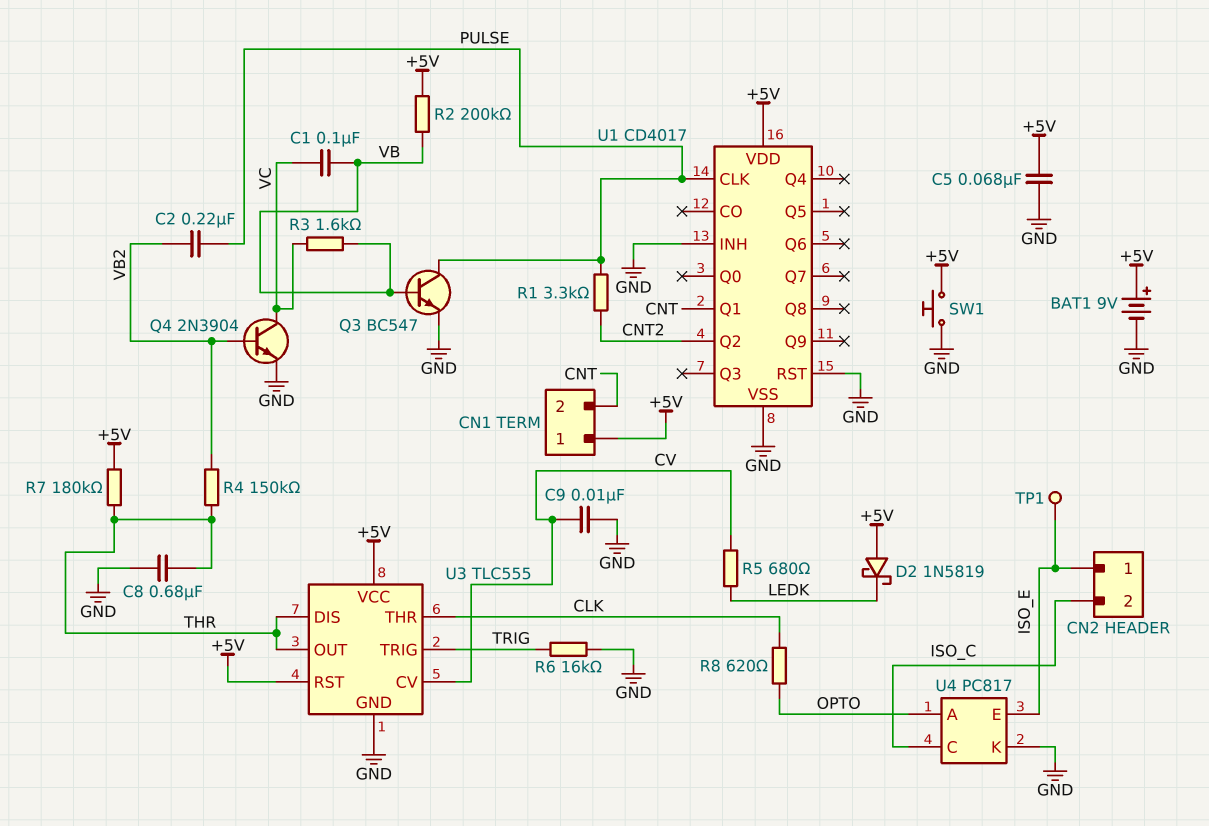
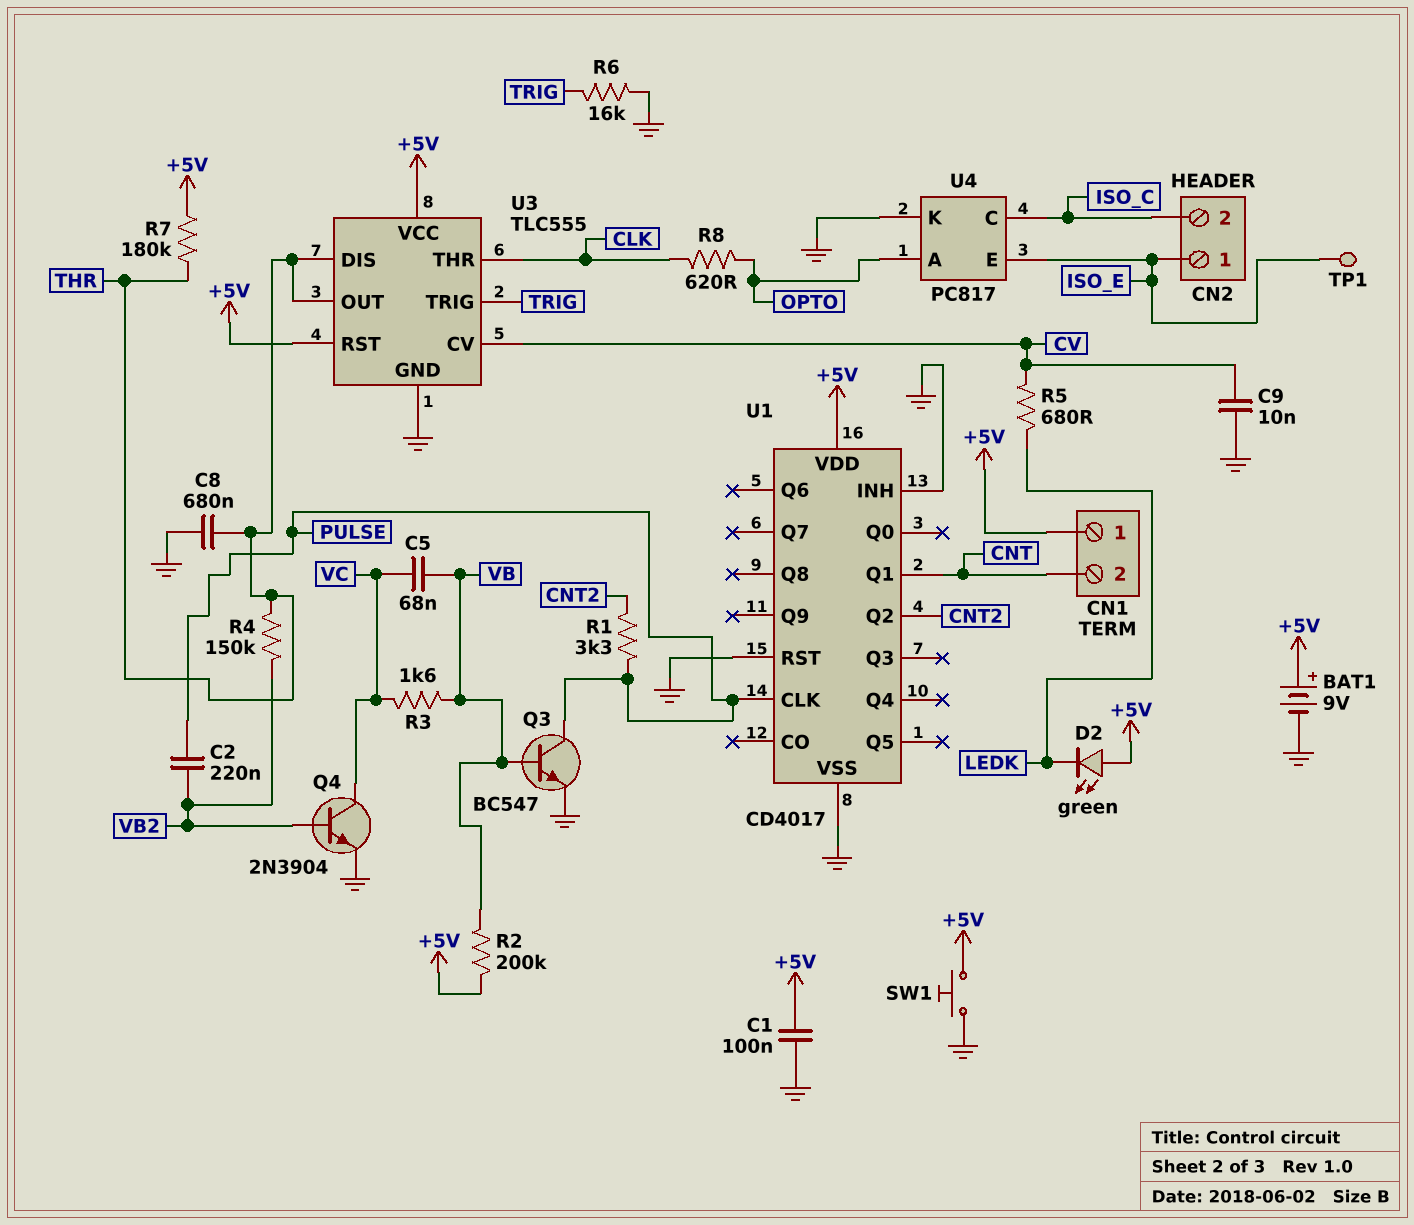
C1: 100nF (VB, VC) -> 100nF (+5V, GND)
C5: 68nF (+5V, GND) -> 68nF (VB, VC)
D2: schottky 1N5819 (A +5V, K LEDK) -> LED green (A +5V, K LEDK)

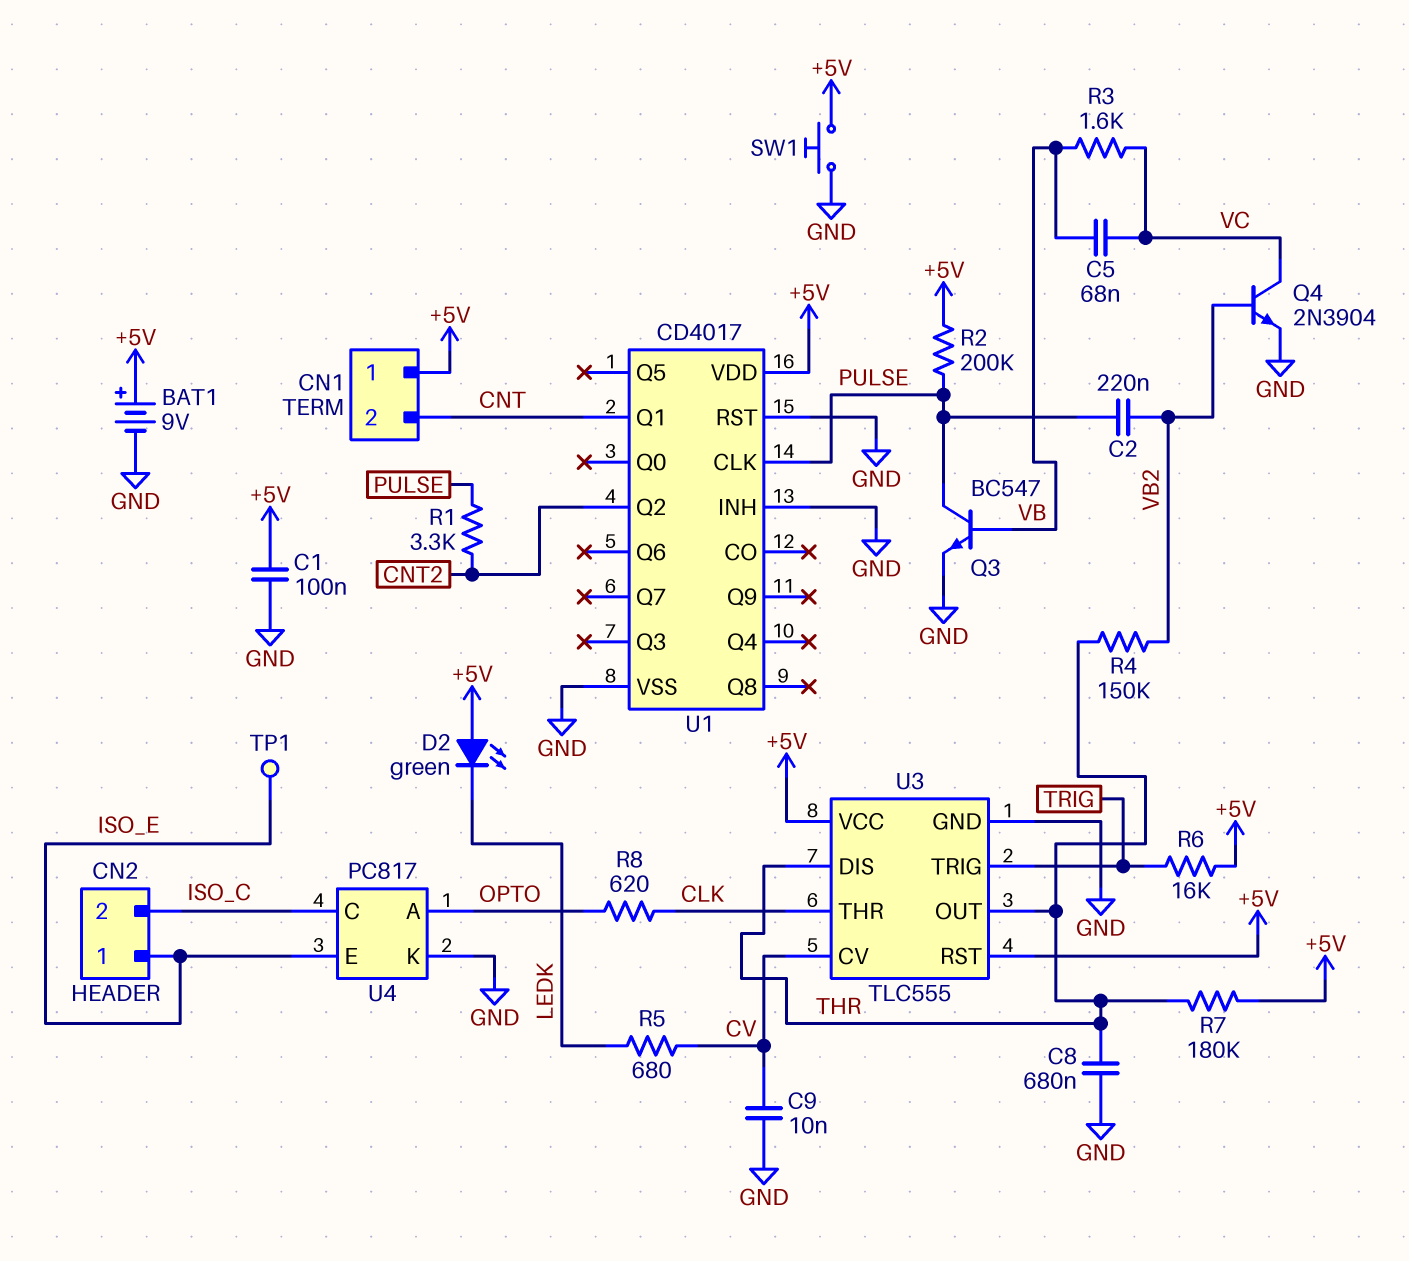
R2: 200k (+5V, VB) -> 200k (+5V, PULSE)
R6: 16k (GND, TRIG) -> 16k (+5V, TRIG)

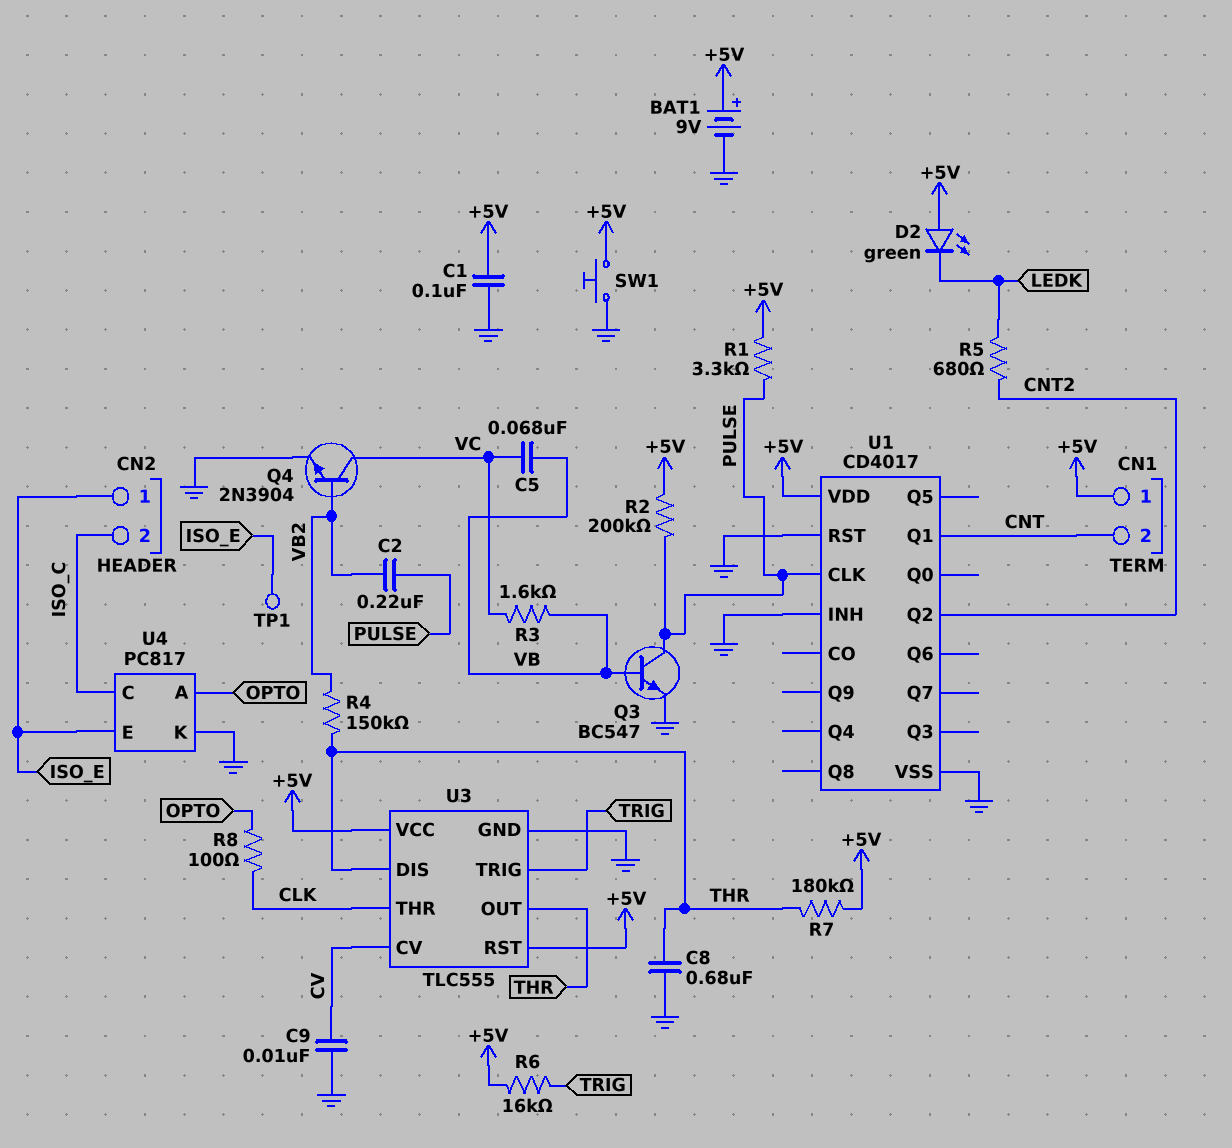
R1: 3.3k (CNT2, PULSE) -> 3.3k (+5V, PULSE)
R5: 680 (CV, LEDK) -> 680 (CNT2, LEDK)
R8: 620 (CLK, OPTO) -> 100 (CLK, OPTO)

